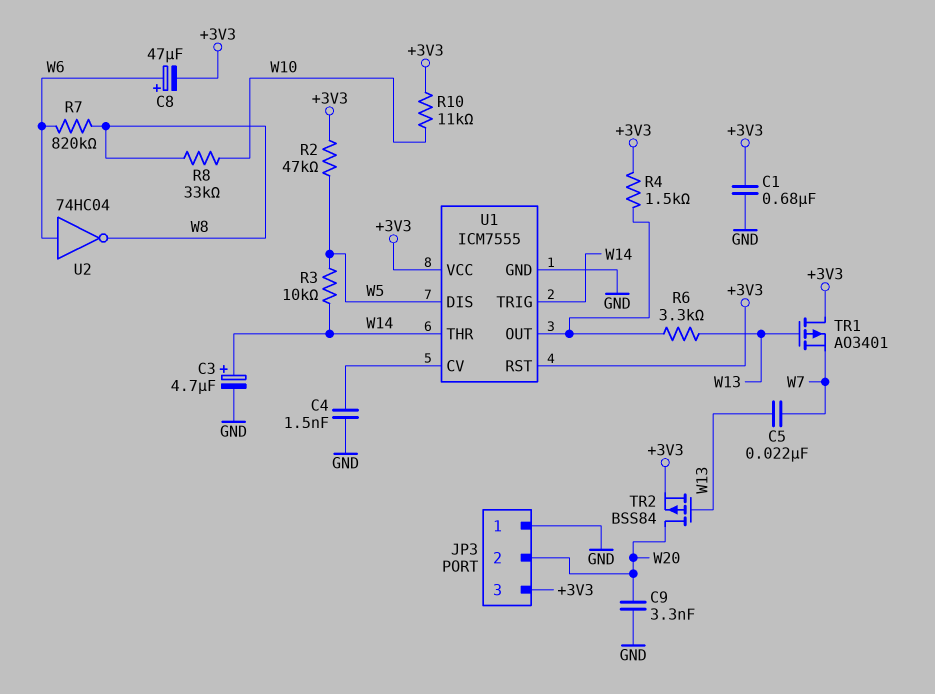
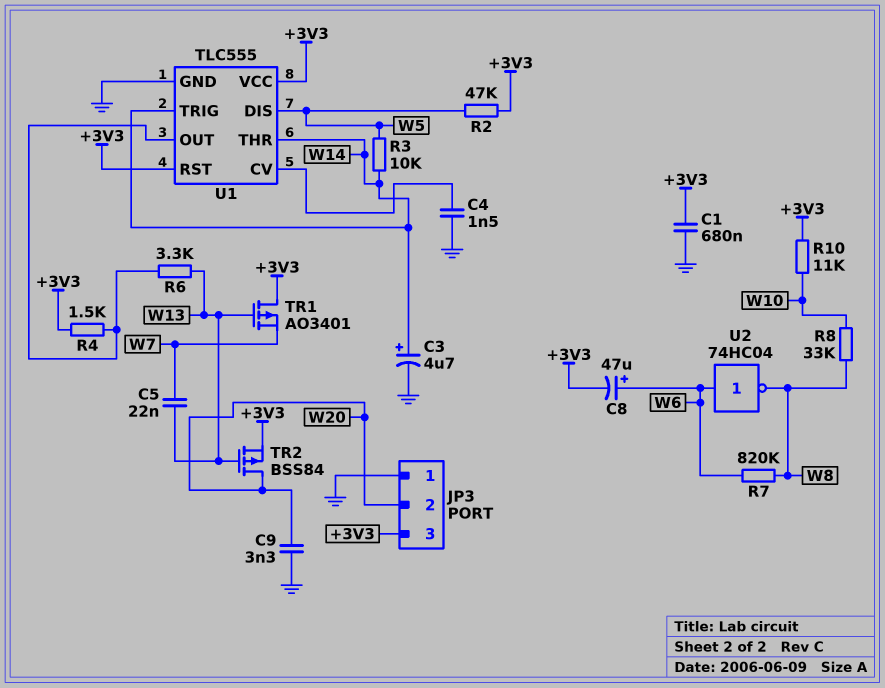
U1: ICM7555 -> TLC555

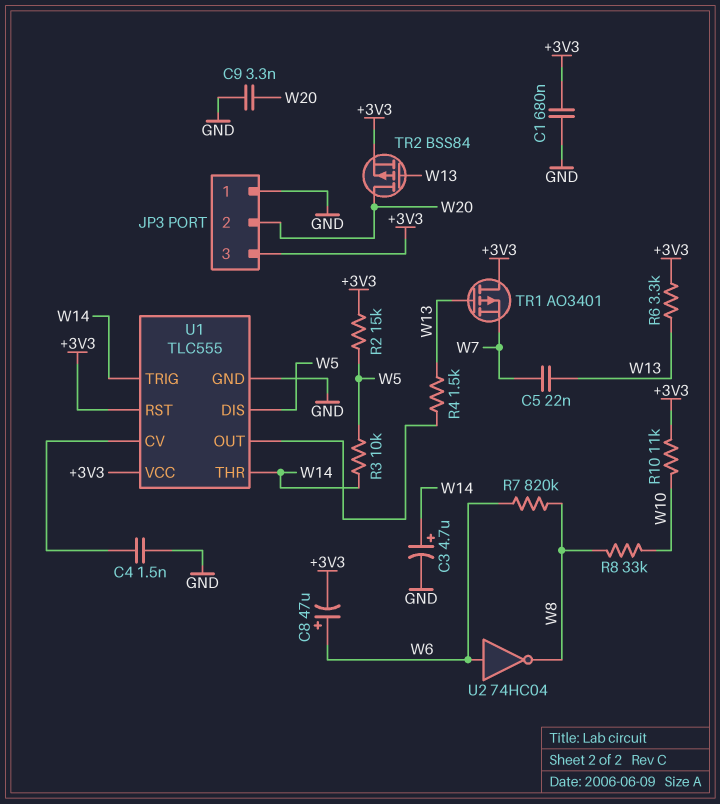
R2: 47k (+3V3, W5) -> 15k (+3V3, W5)
R4: 1.5k (+3V3, U1/OUT) -> 1.5k (U1/OUT, W13)
R6: 3.3k (U1/OUT, W13) -> 3.3k (+3V3, W13)

